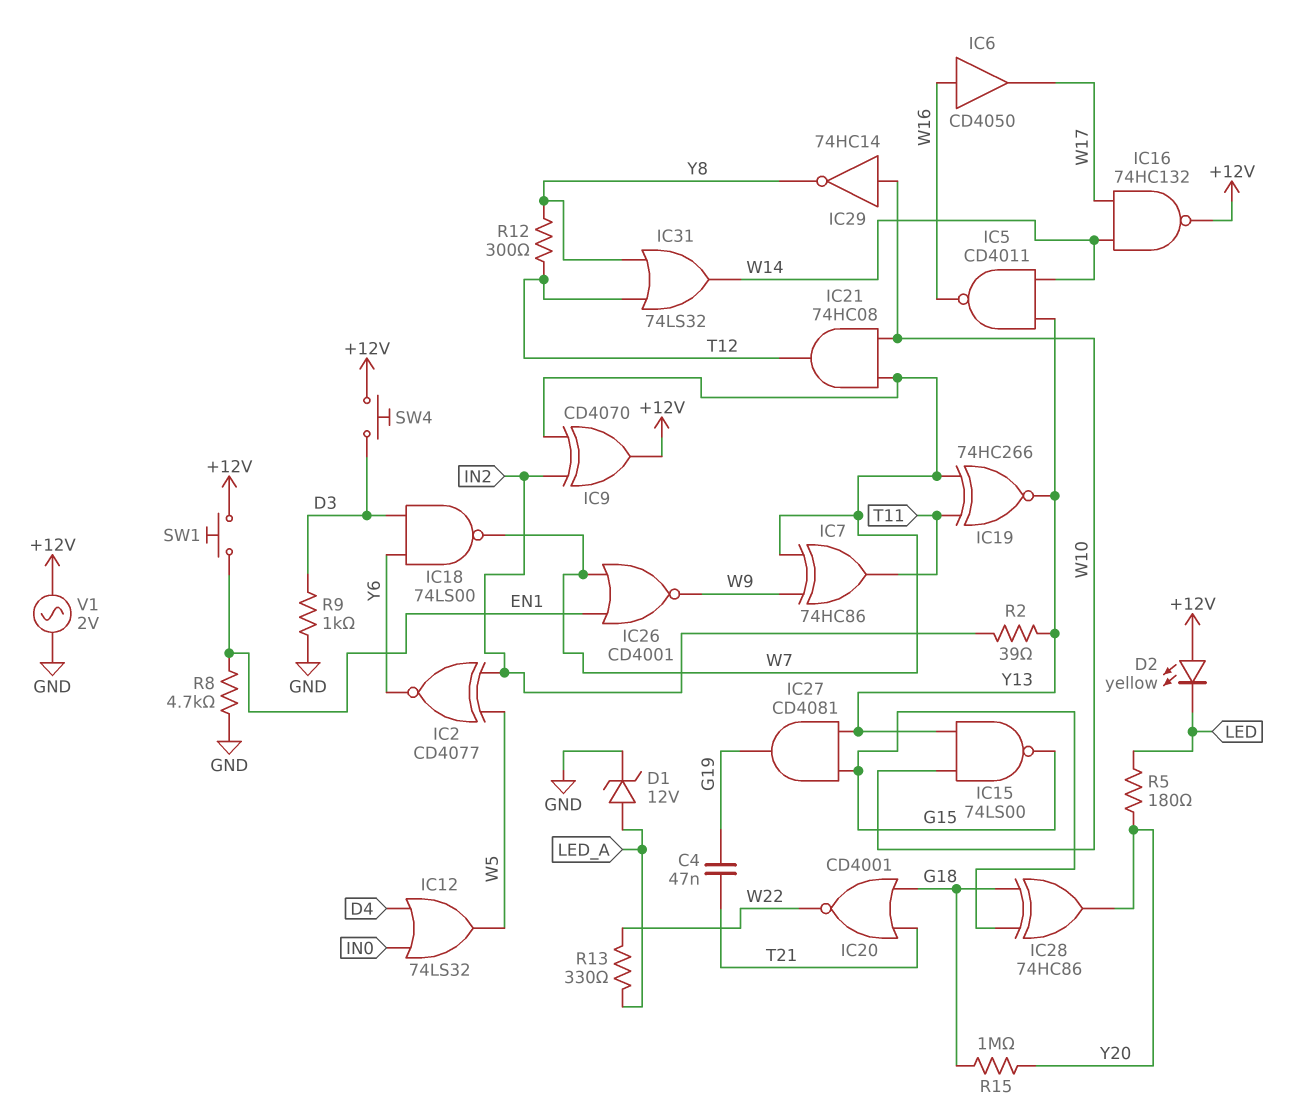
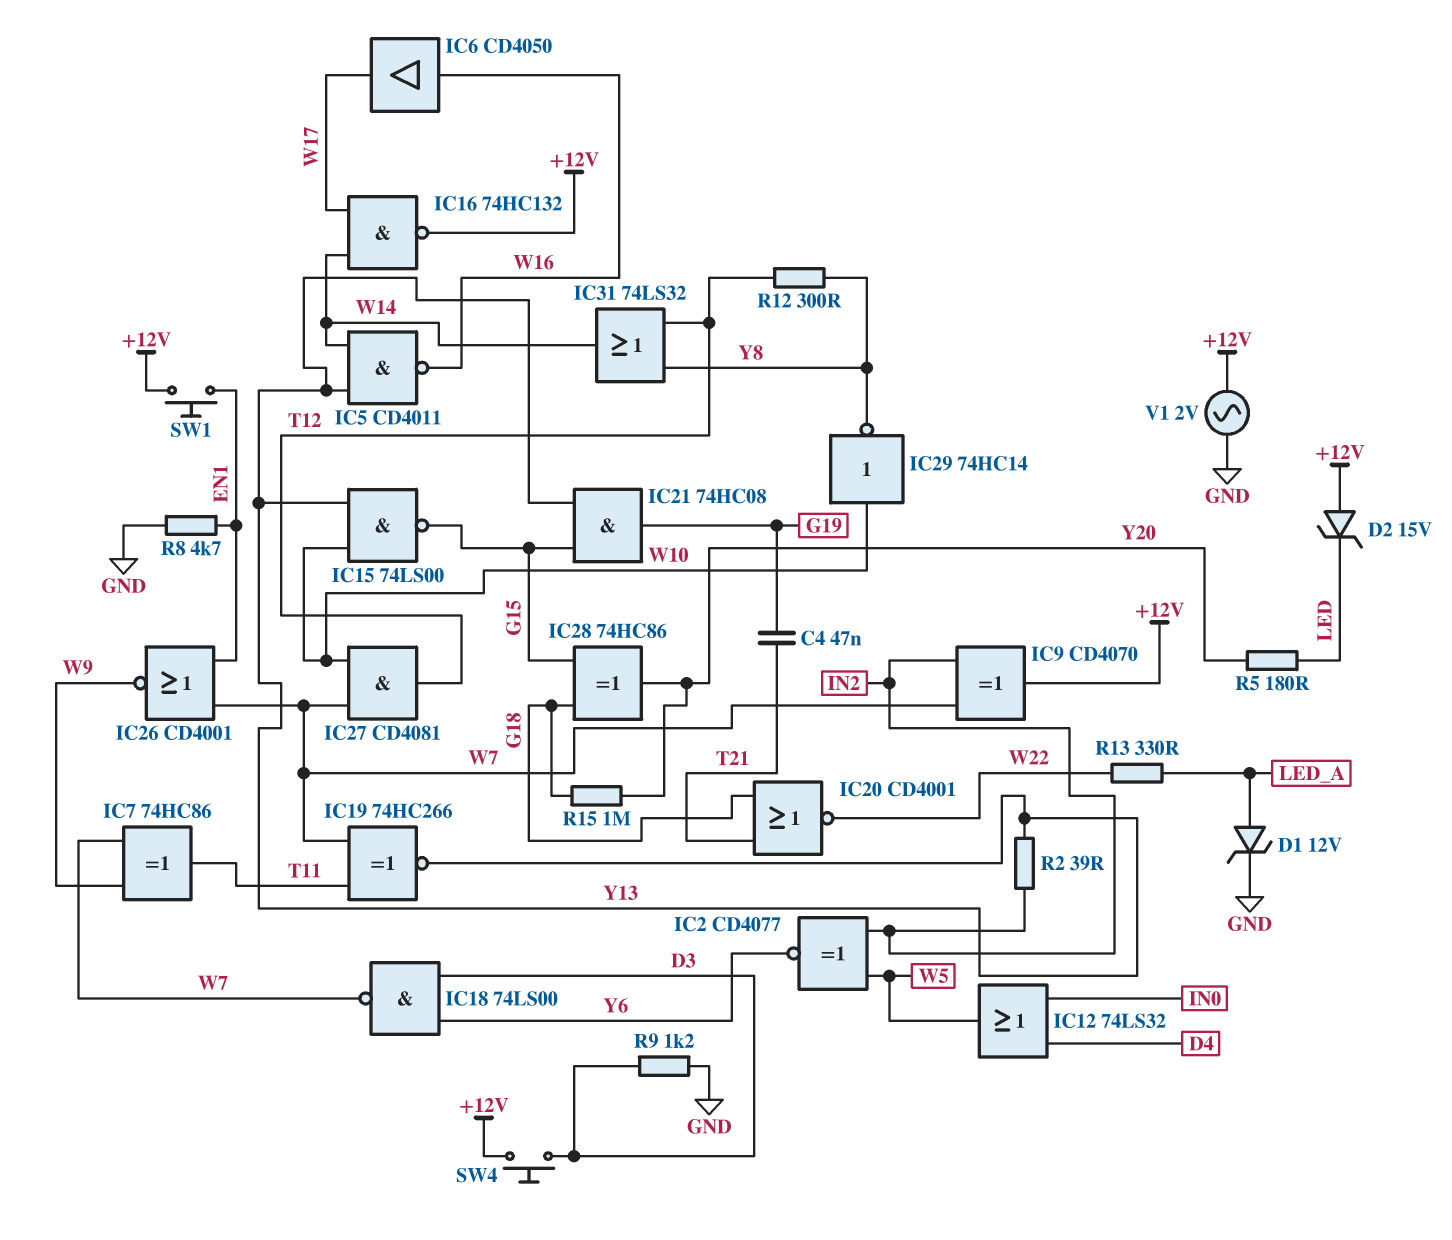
D2: LED yellow (A +12V, K LED) -> zener 15V (A +12V, K LED)
IC21: AND 74HC08 (in W7, in W10, out T12) -> AND 74HC08 (in G15, in Y13, out G19)
IC27: AND CD4081 (in G15, in Y13, out G19) -> AND CD4081 (in W7, in W10, out T12)
R9: 1k (D3, GND) -> 1.2k (D3, GND)

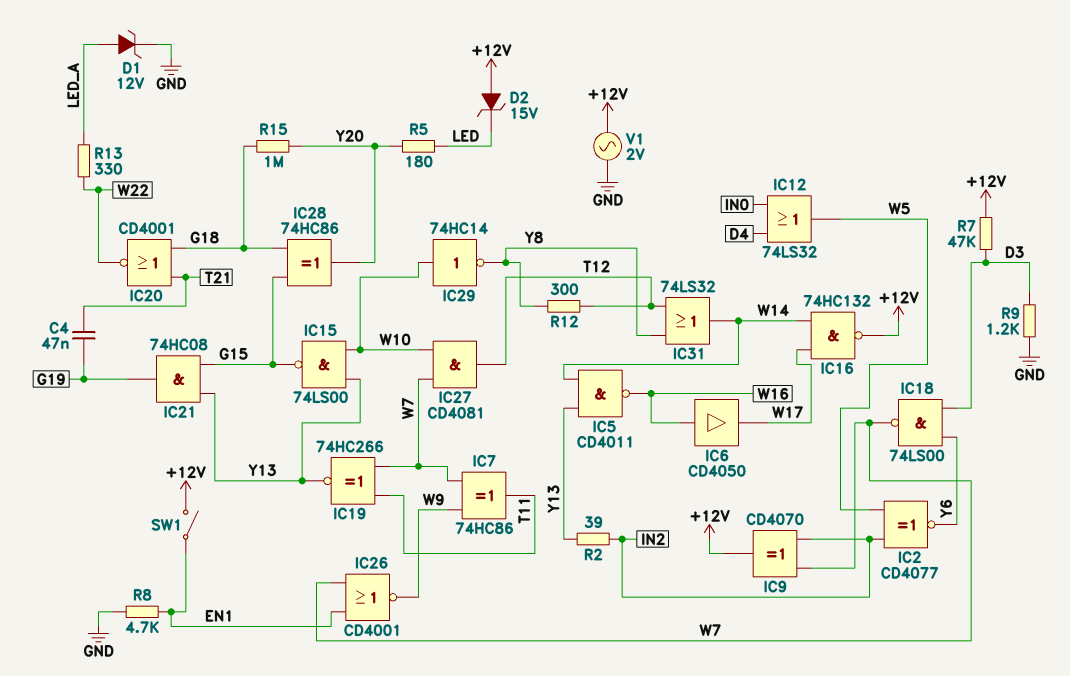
R7: none -> 47k (+12V, D3)
SW1: button (+12V, EN1) -> switch (+12V, EN1)
SW4: button (+12V, D3) -> none

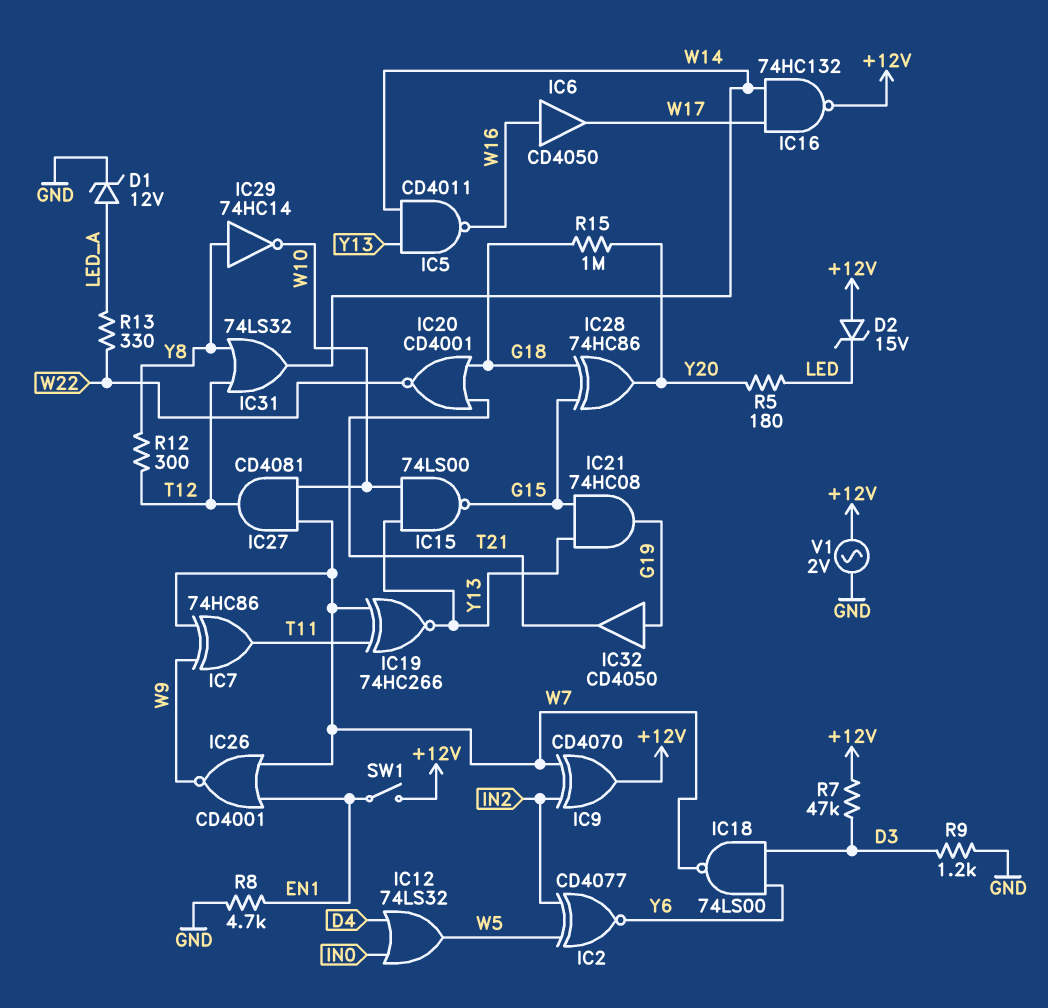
C4: 47nF (G19, T21) -> none
IC29: NOT 74HC14 (in W10, out Y8) -> NOT 74HC14 (in Y8, out W10)
IC32: none -> buffer CD4050 (in G19, out T21)
R2: 39 (IN2, Y13) -> none

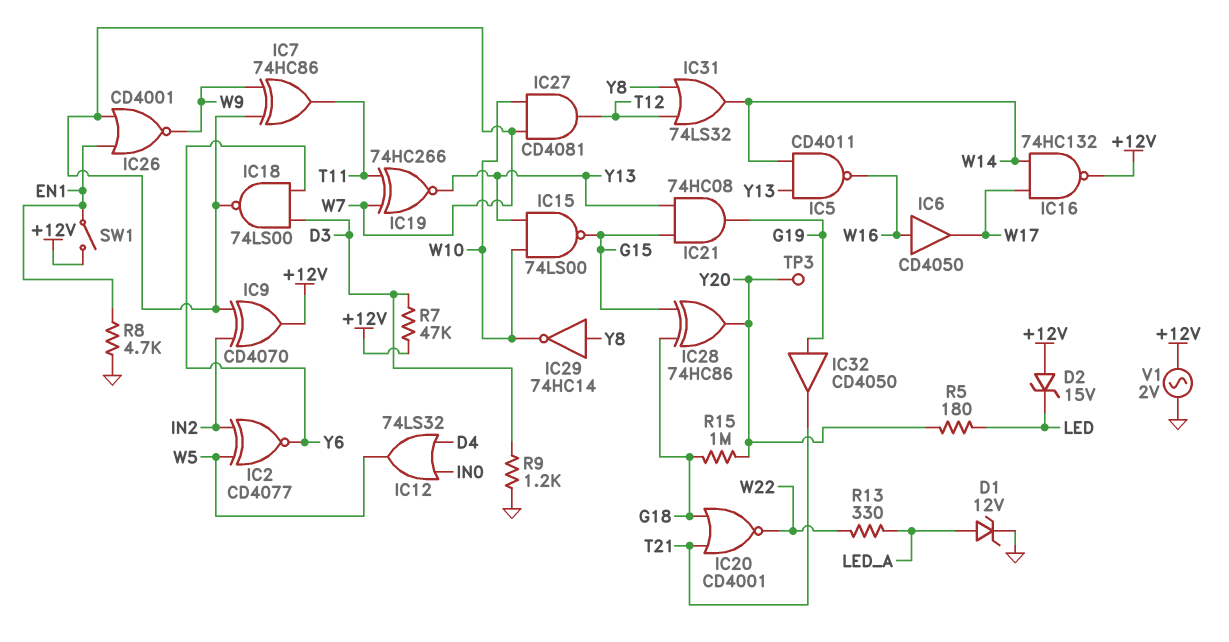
R12: 300 (T12, Y8) -> none
TP3: none -> test point (Y20)

